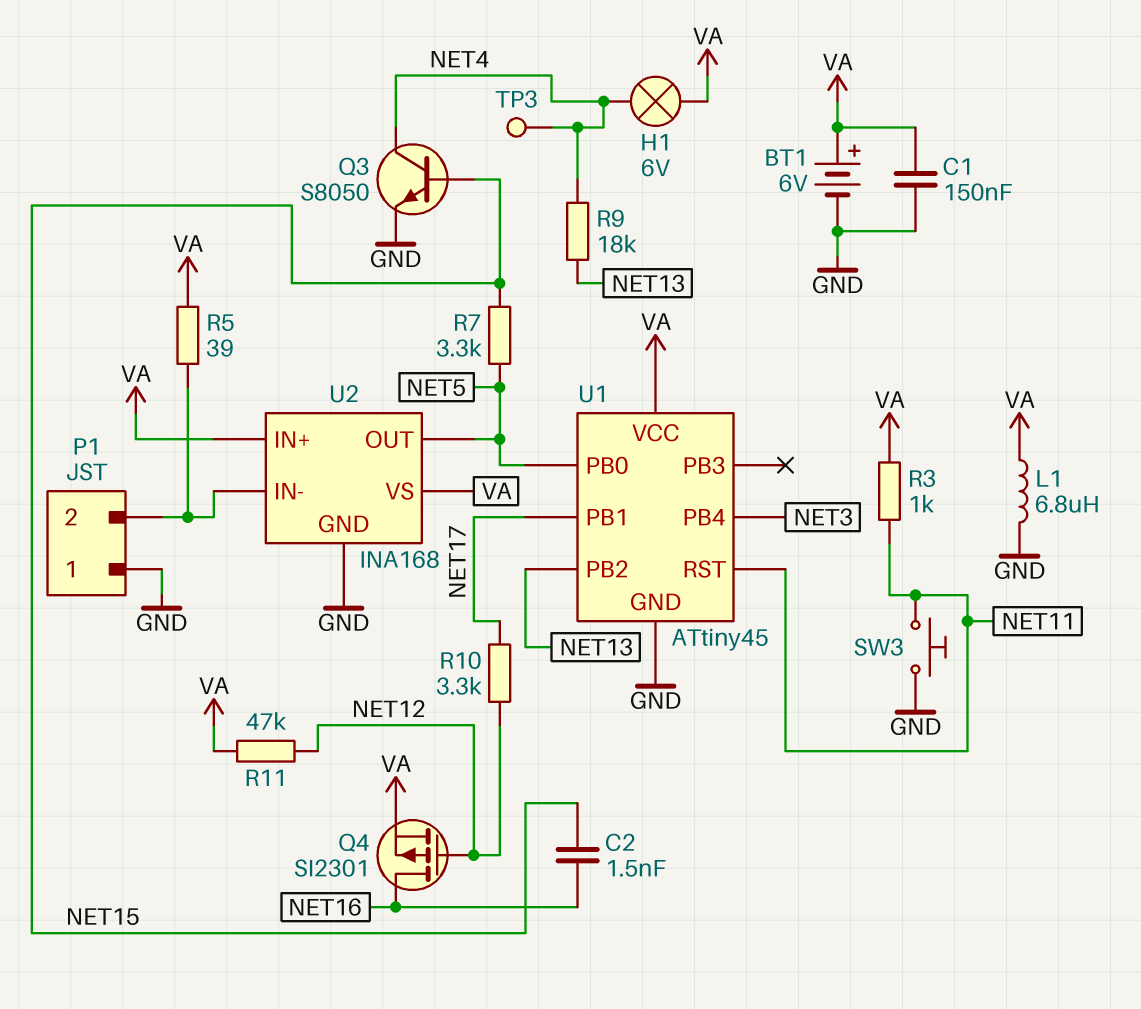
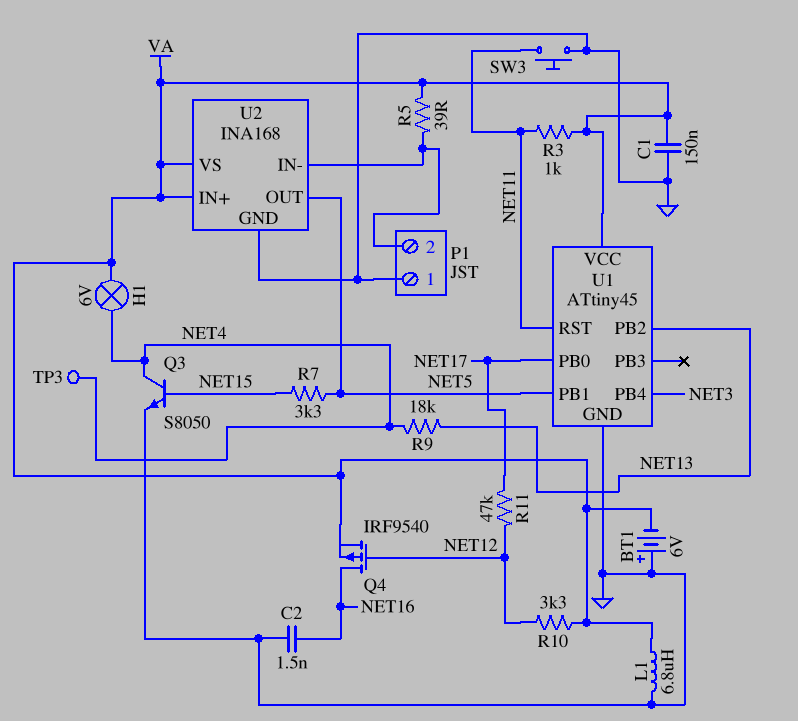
BT1: 6V (plus VA, minus GND) -> 6V (plus GND, minus VA)
C2: 1.5nF (NET15, NET16) -> 1.5nF (GND, NET16)
Q4: PMOS SI2301 (G NET12, D NET16, S VA) -> PMOS IRF9540 (G NET12, D NET16, S VA)
R10: 3.3k (NET12, NET17) -> 3.3k (NET12, VA)
R11: 47k (NET12, VA) -> 47k (NET12, NET17)
U1 pin PB0: NET5 -> NET17
U1 pin PB1: NET17 -> NET5

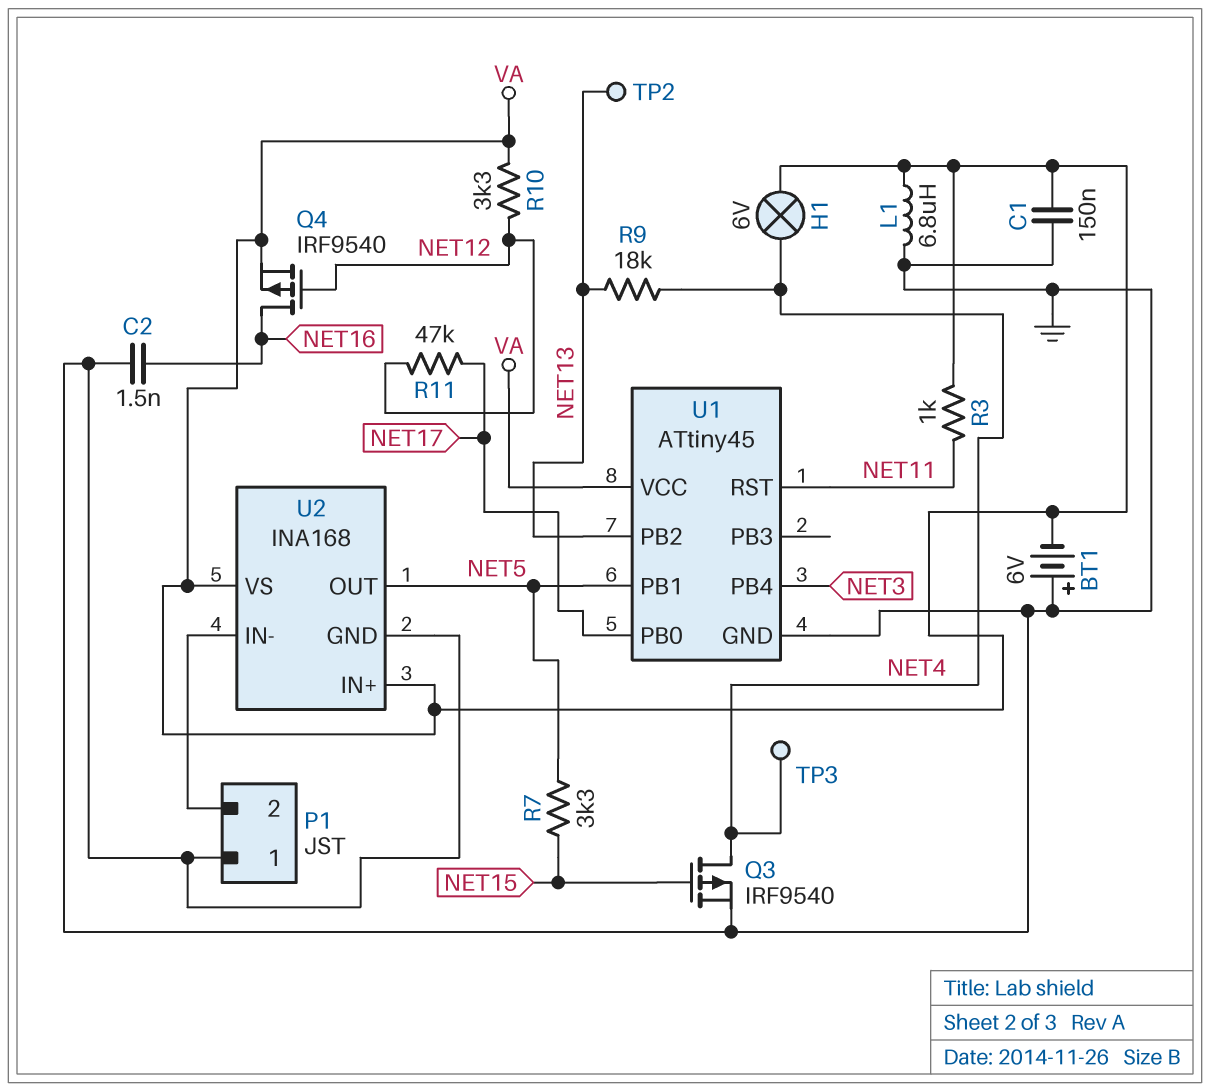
Q3: NPN S8050 (B NET15, C NET4, E GND) -> PMOS IRF9540 (G NET15, D NET4, S GND)
R5: 39 (P1/2, VA) -> none
SW3: button (GND, NET11) -> none
TP2: none -> test point (NET13)

